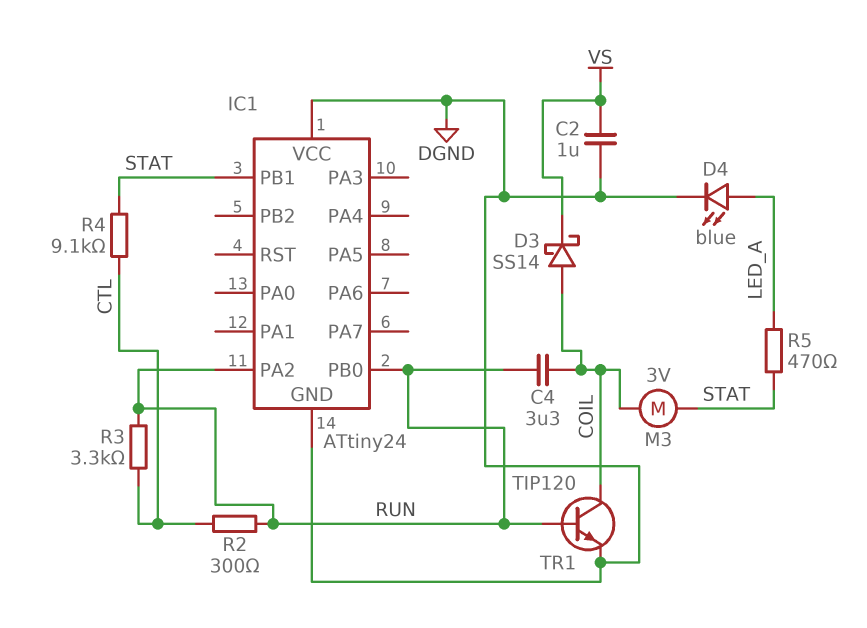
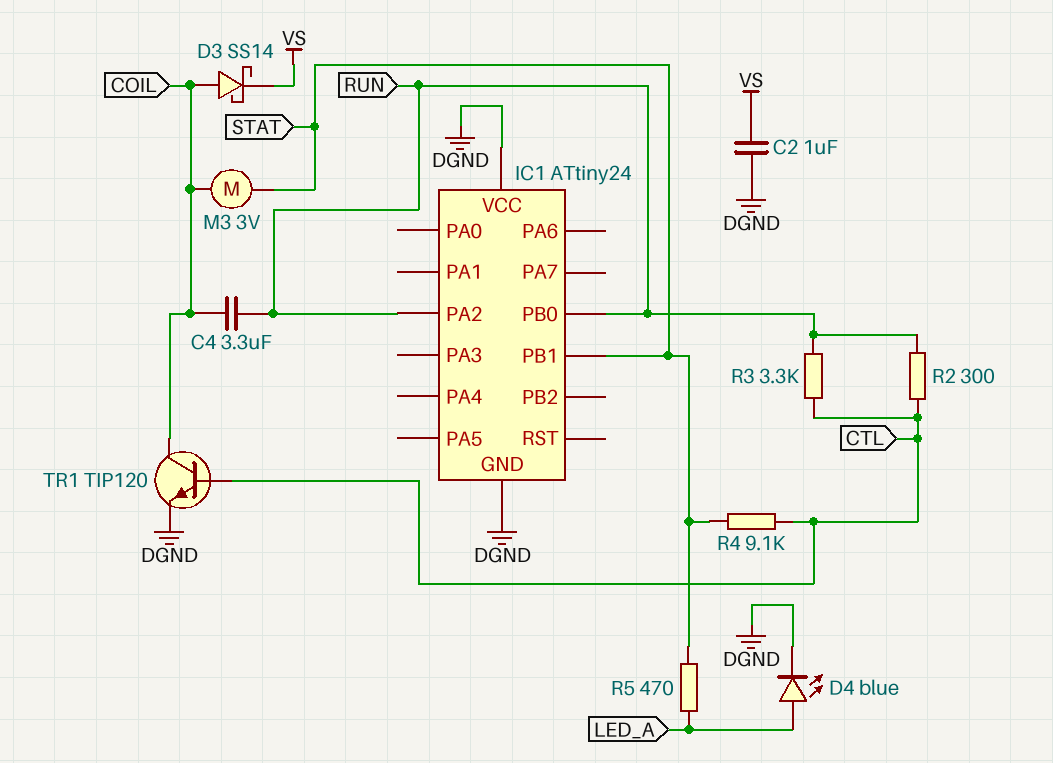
TR1: NPN TIP120 (B RUN, C COIL, E DGND) -> NPN TIP120 (B CTL, C COIL, E DGND)

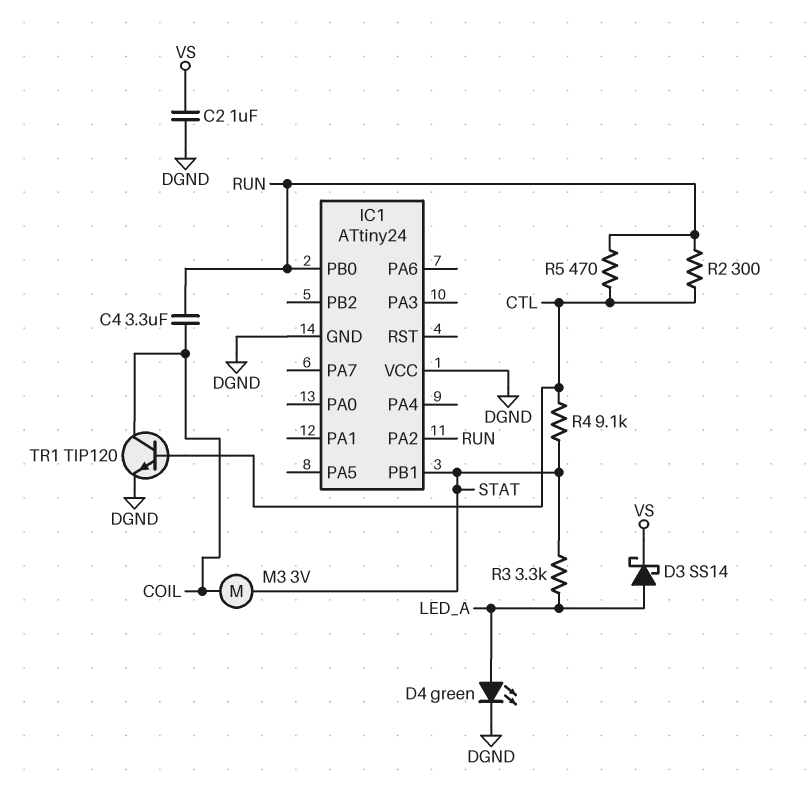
D3: schottky SS14 (A COIL, K VS) -> schottky SS14 (A LED_A, K VS)
D4: LED blue (A LED_A, K DGND) -> LED green (A LED_A, K DGND)
R3: 3.3k (CTL, RUN) -> 3.3k (LED_A, STAT)
R5: 470 (LED_A, STAT) -> 470 (CTL, RUN)

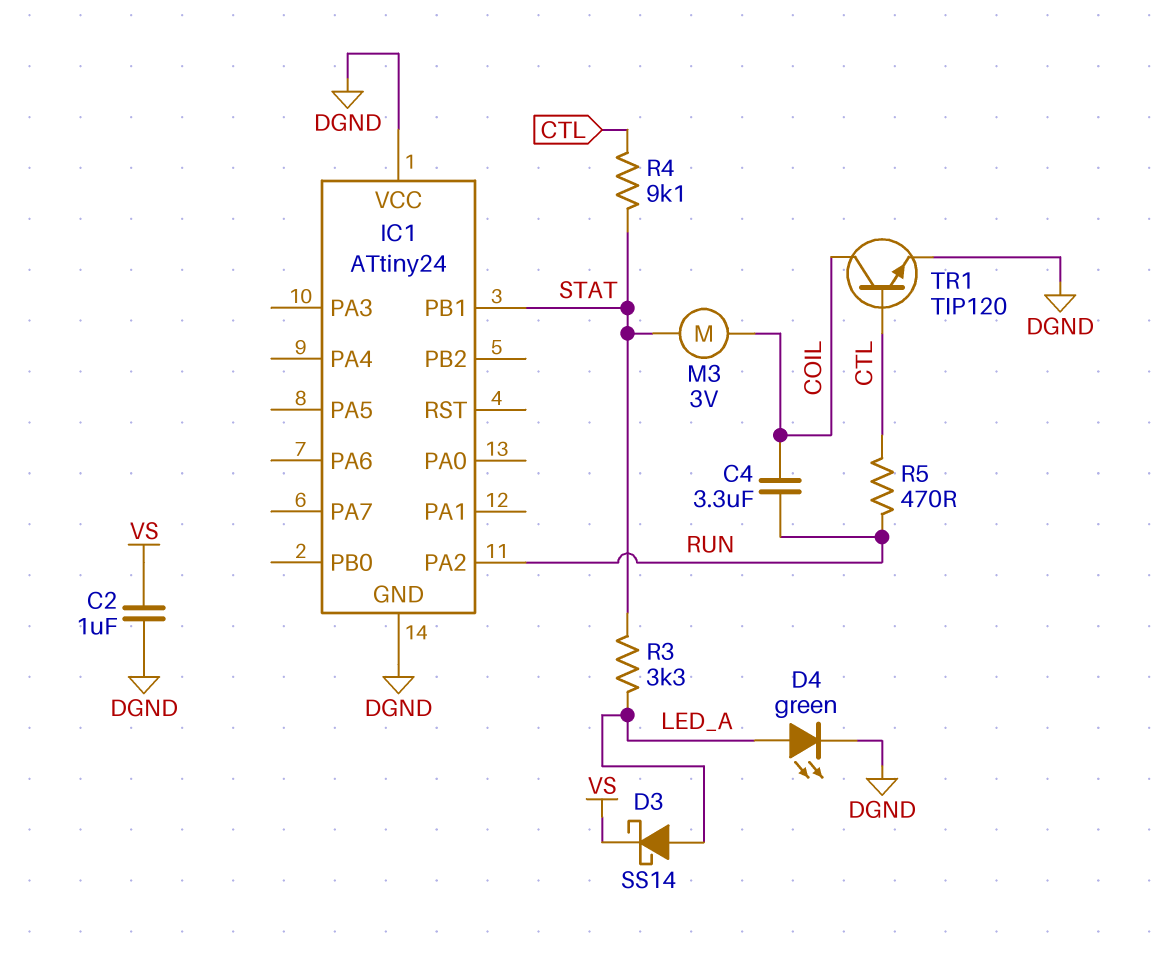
IC1 pin PB0: RUN -> none
R2: 300 (CTL, RUN) -> none

